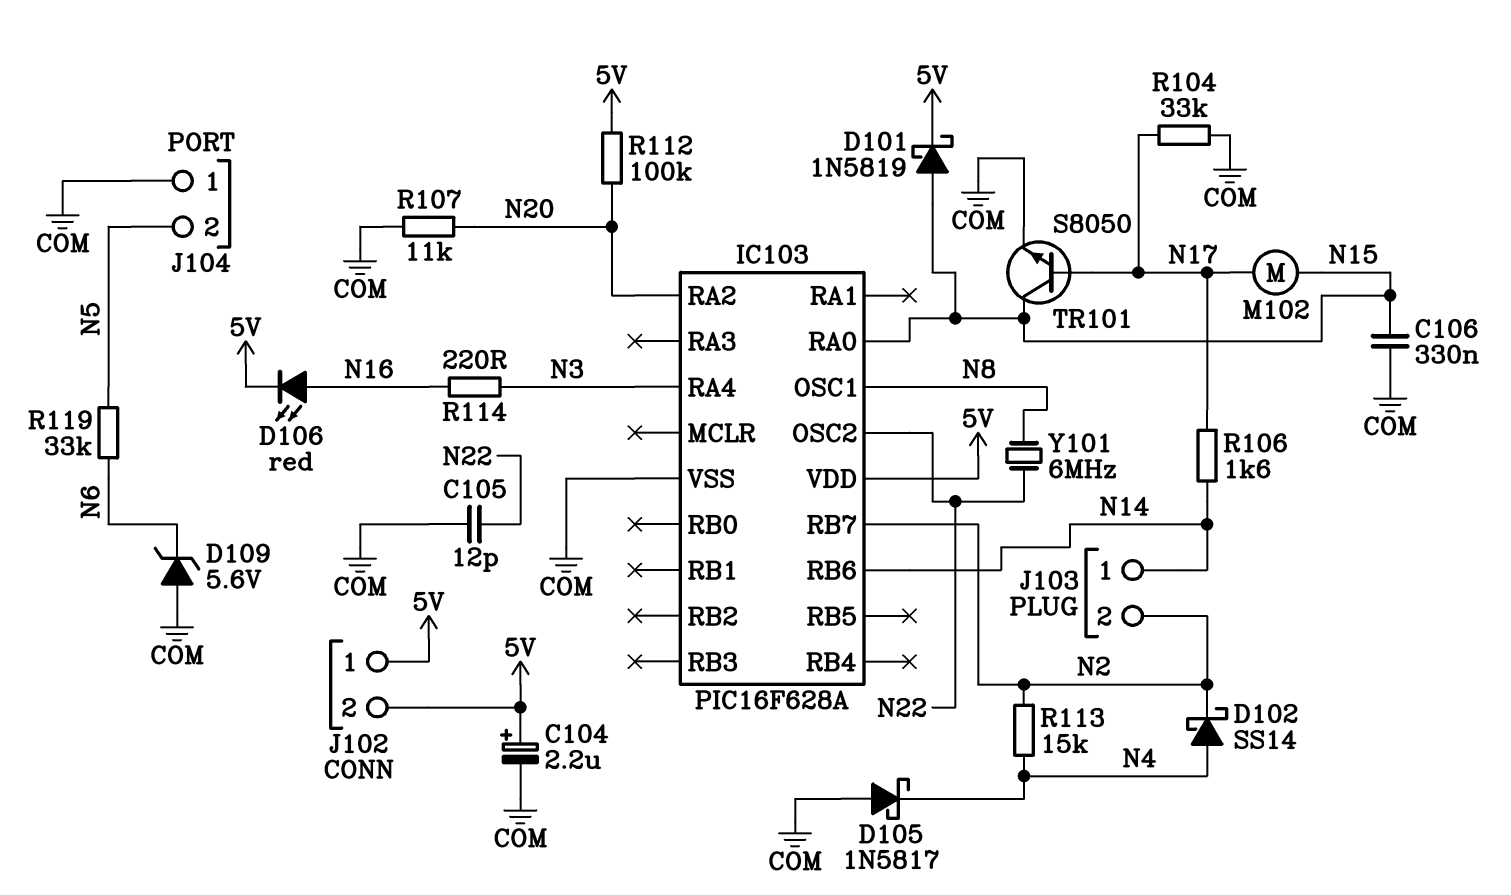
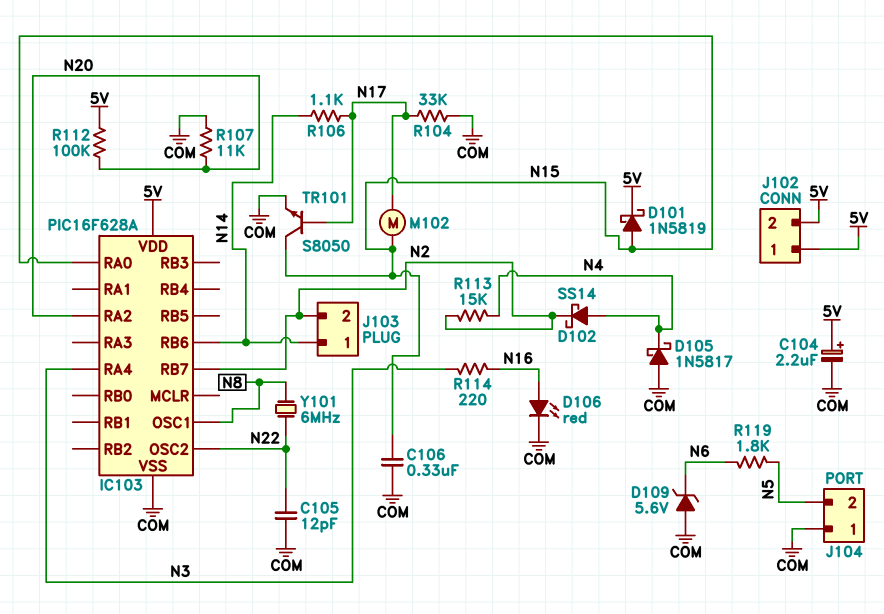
D106: LED red (A N16, K 5V) -> LED red (A N16, K COM)
R106: 1.6k (N14, N17) -> 1.1k (N14, N17)
R119: 33k (N5, N6) -> 1.8k (N5, N6)

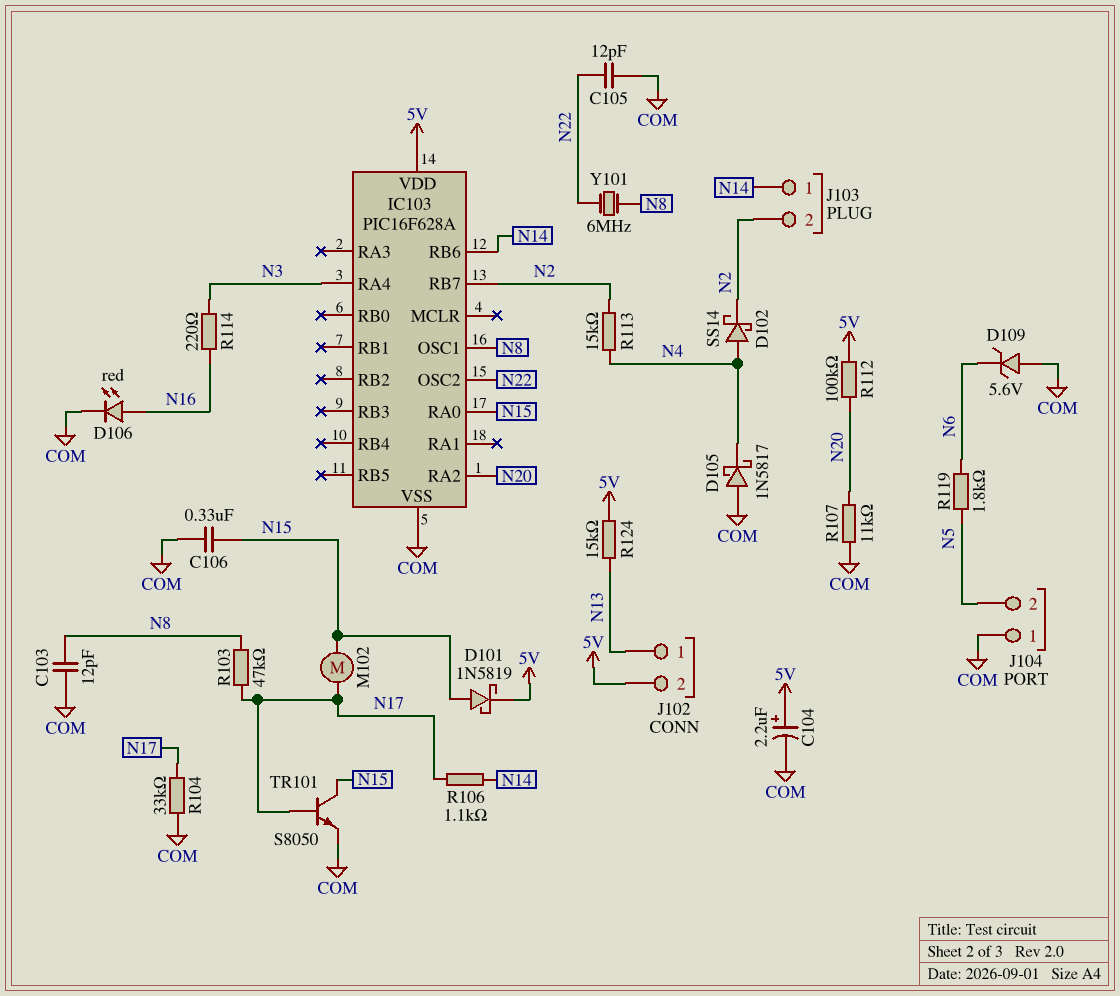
C103: none -> 12pF (COM, N8)
J102 pin 1: 5V -> N13
R103: none -> 47k (N8, N17)
R124: none -> 15k (5V, N13)

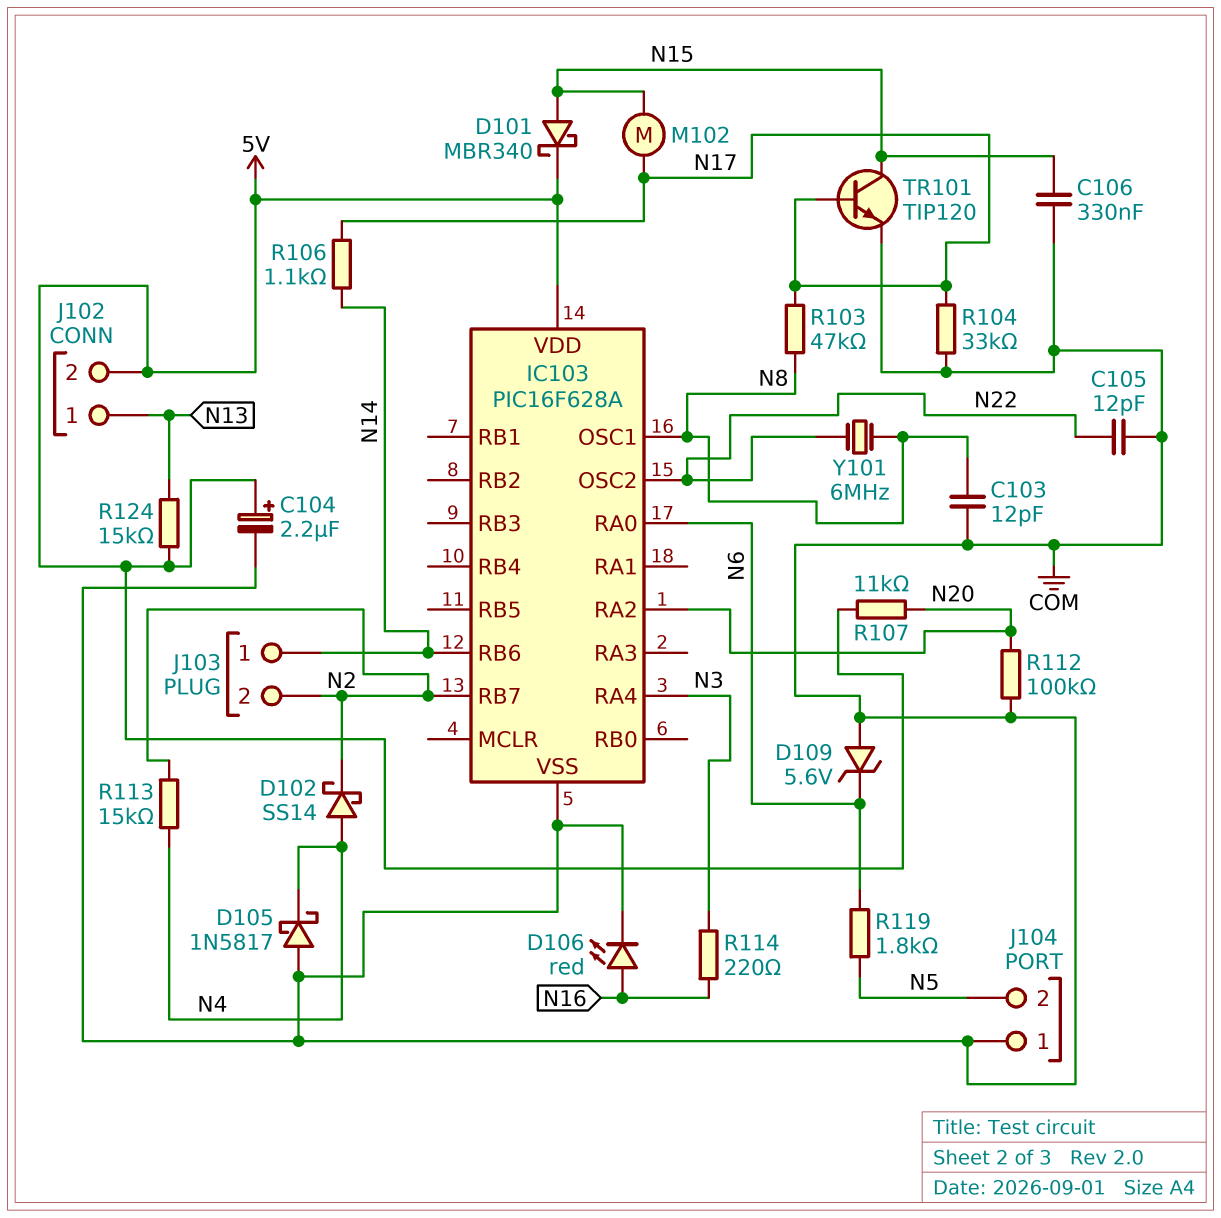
D101: schottky 1N5819 (A N15, K 5V) -> schottky MBR340 (A N15, K 5V)
IC103 pin RA0: N15 -> N6
R107: 11k (COM, N20) -> 11k (5V, N20)
R112: 100k (5V, N20) -> 100k (COM, N20)
TR101: NPN S8050 (B N17, C N15, E COM) -> NPN TIP120 (B N17, C N15, E COM)

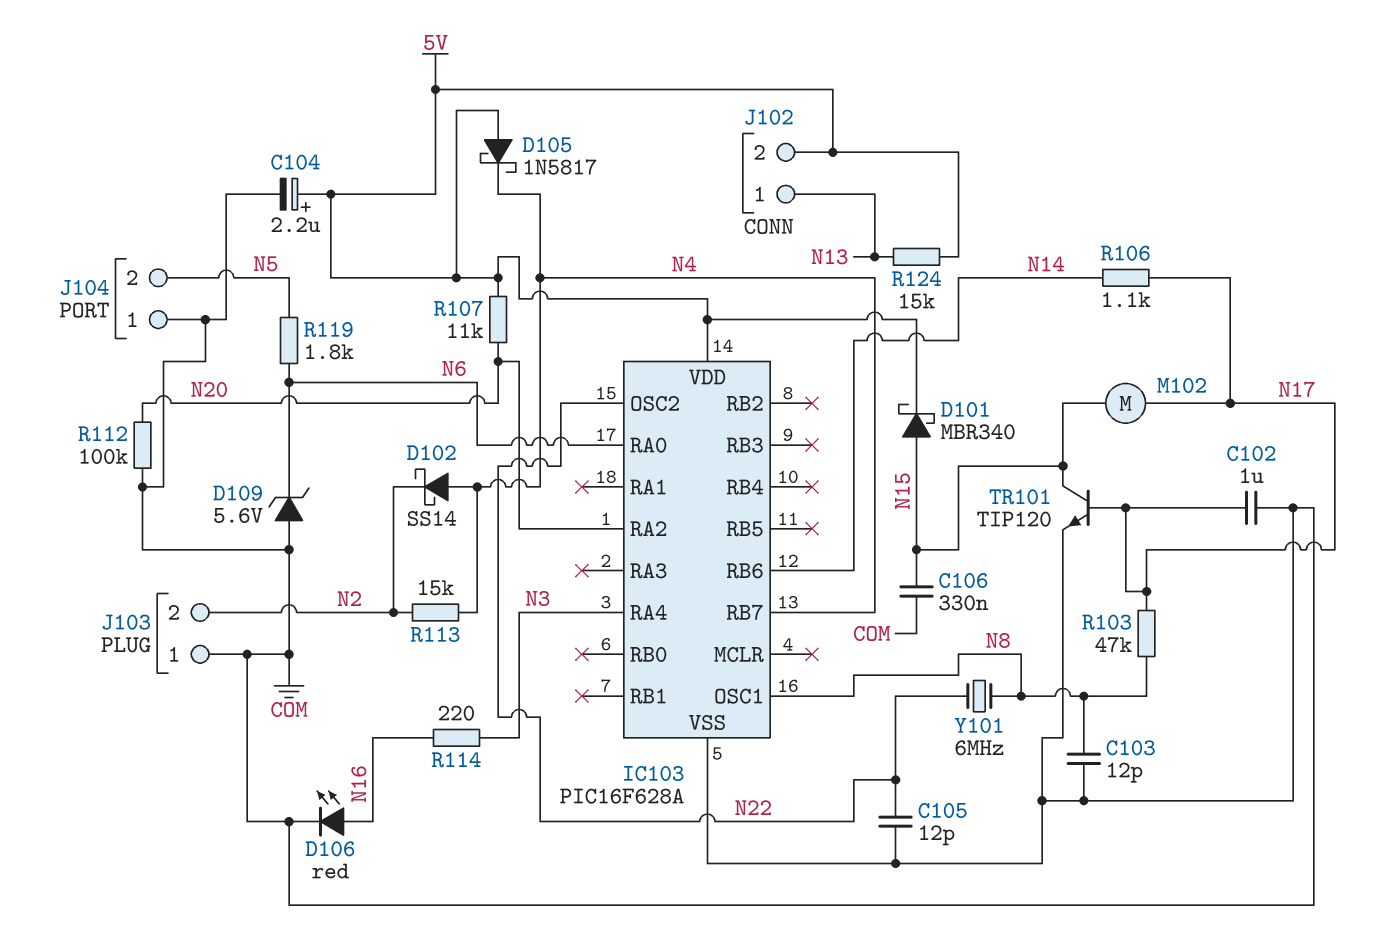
C102: none -> 1uF (COM, N17)
D105: schottky 1N5817 (A COM, K N4) -> schottky 1N5817 (A 5V, K N4)
IC103 pin RB7: N2 -> N4
J103 pin 1: N14 -> COM
R104: 33k (COM, N17) -> none

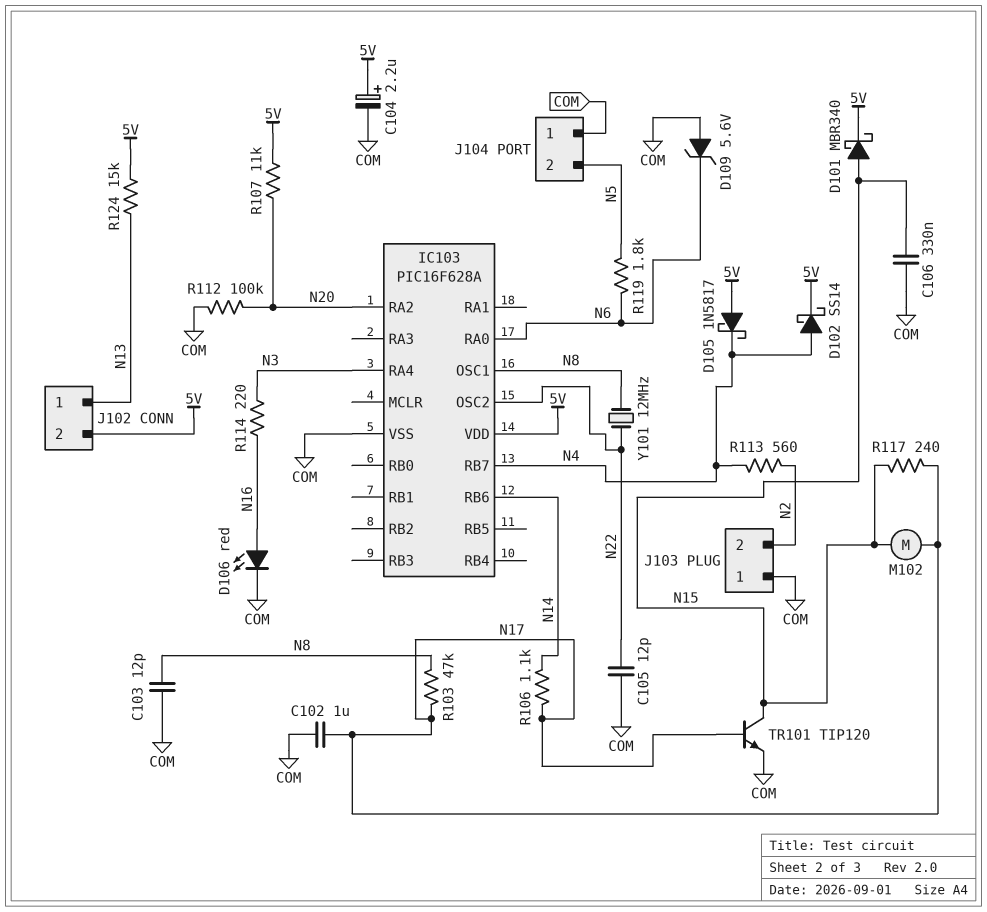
D102: schottky SS14 (A N4, K N2) -> schottky SS14 (A N4, K 5V)
R113: 15k (N2, N4) -> 560 (N2, N4)
R117: none -> 240 (N15, N17)
Y101: 6MHz (N8, N22) -> 12MHz (N8, N22)

